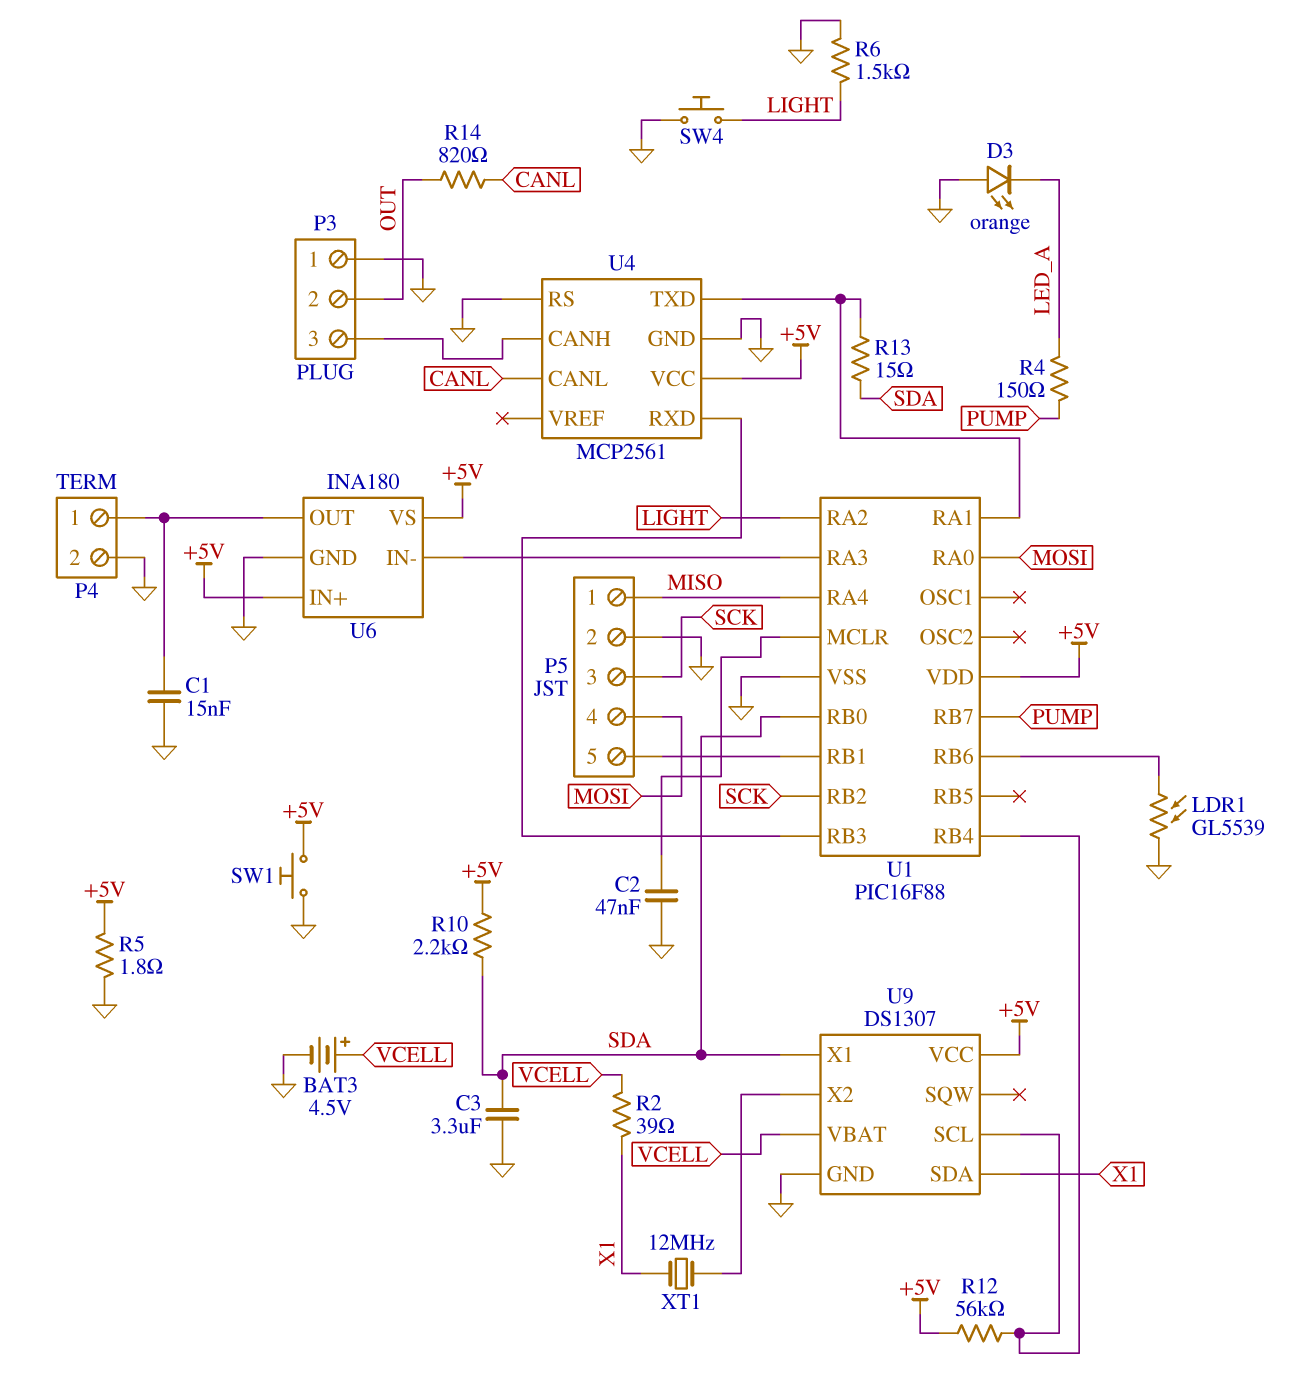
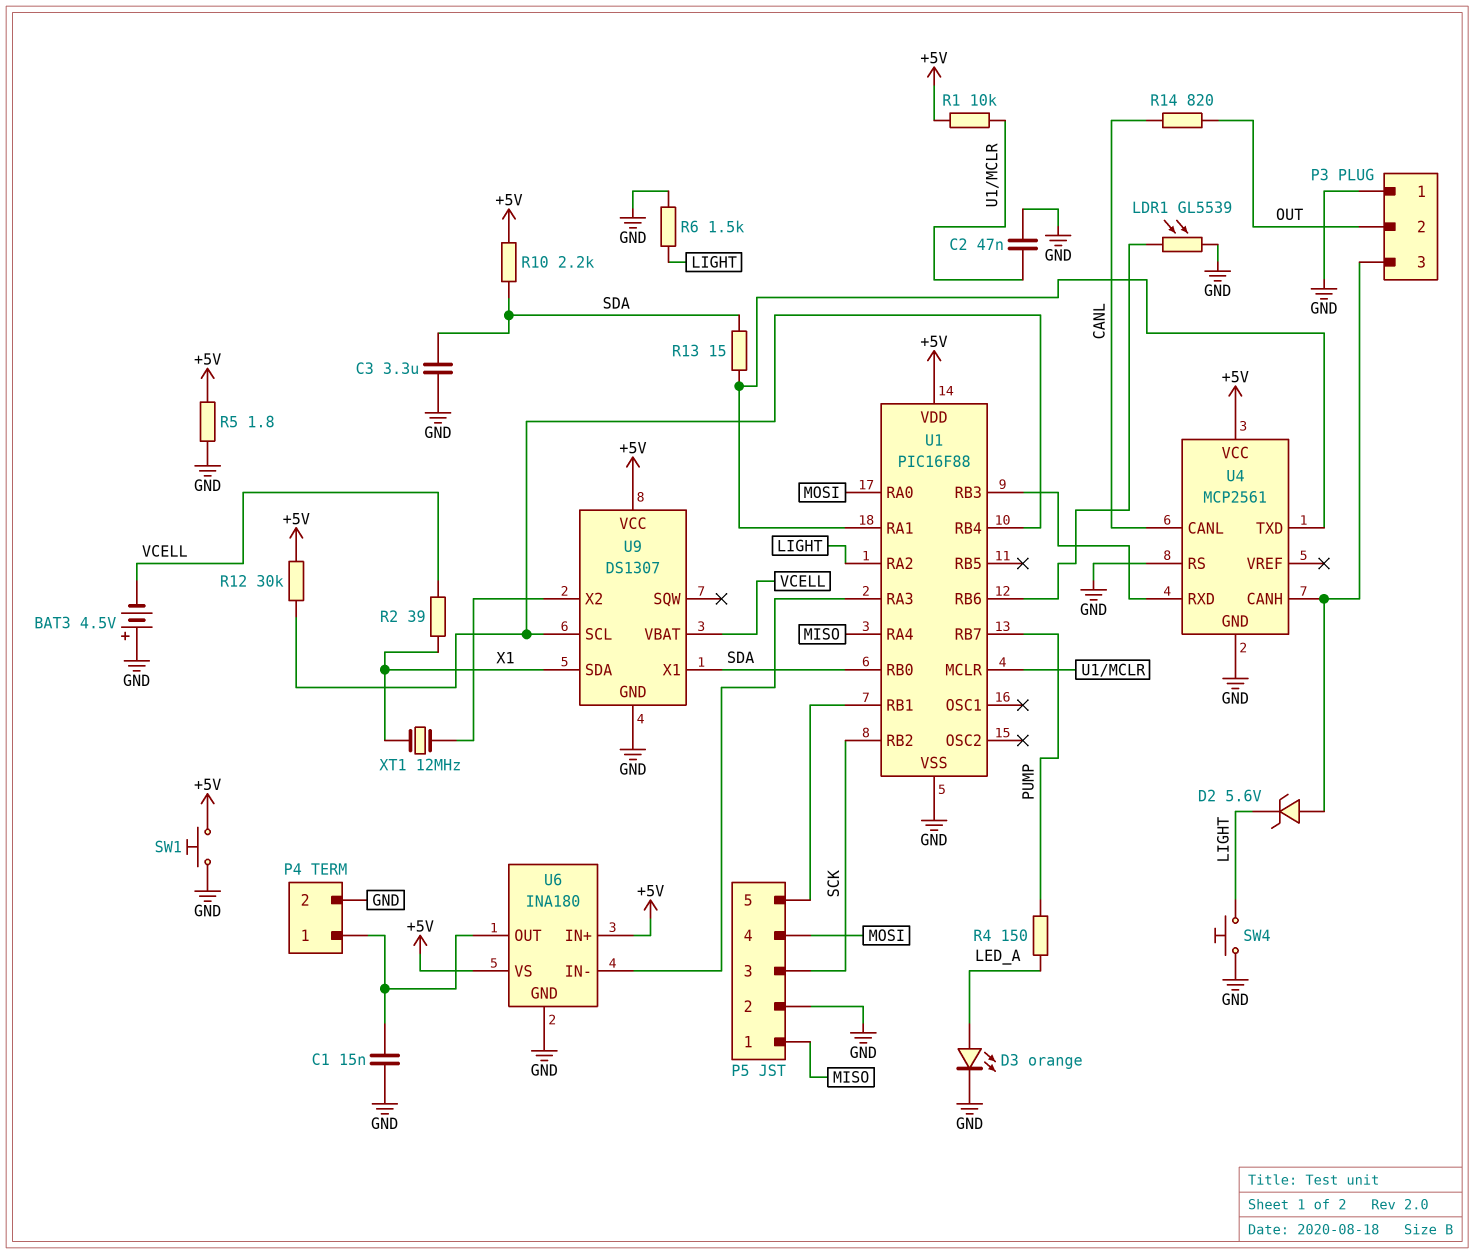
BAT3: 4.5V (plus VCELL, minus GND) -> 4.5V (plus GND, minus VCELL)
D2: none -> zener 5.6V (A P3/3, K LIGHT)
D3: LED orange (A GND, K LED_A) -> LED orange (A LED_A, K GND)
R1: none -> 10k (+5V, U1/MCLR)
R12: 56k (+5V, U1/RB4) -> 30k (+5V, U1/RB4)

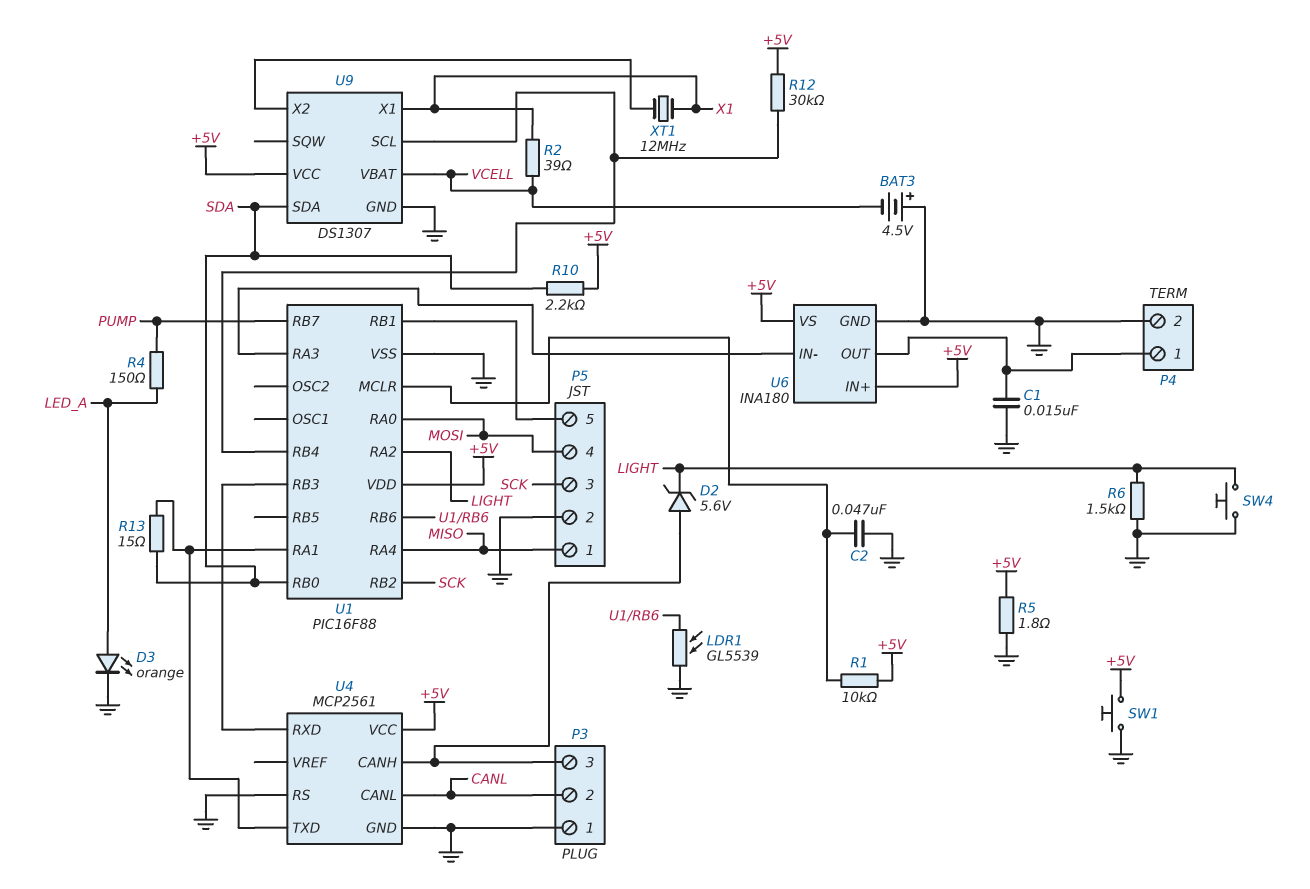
C3: 3.3uF (GND, SDA) -> none
P3 pin 2: OUT -> CANL
R14: 820 (CANL, OUT) -> none
U9 pin SDA: X1 -> SDA
U9 pin X1: SDA -> X1

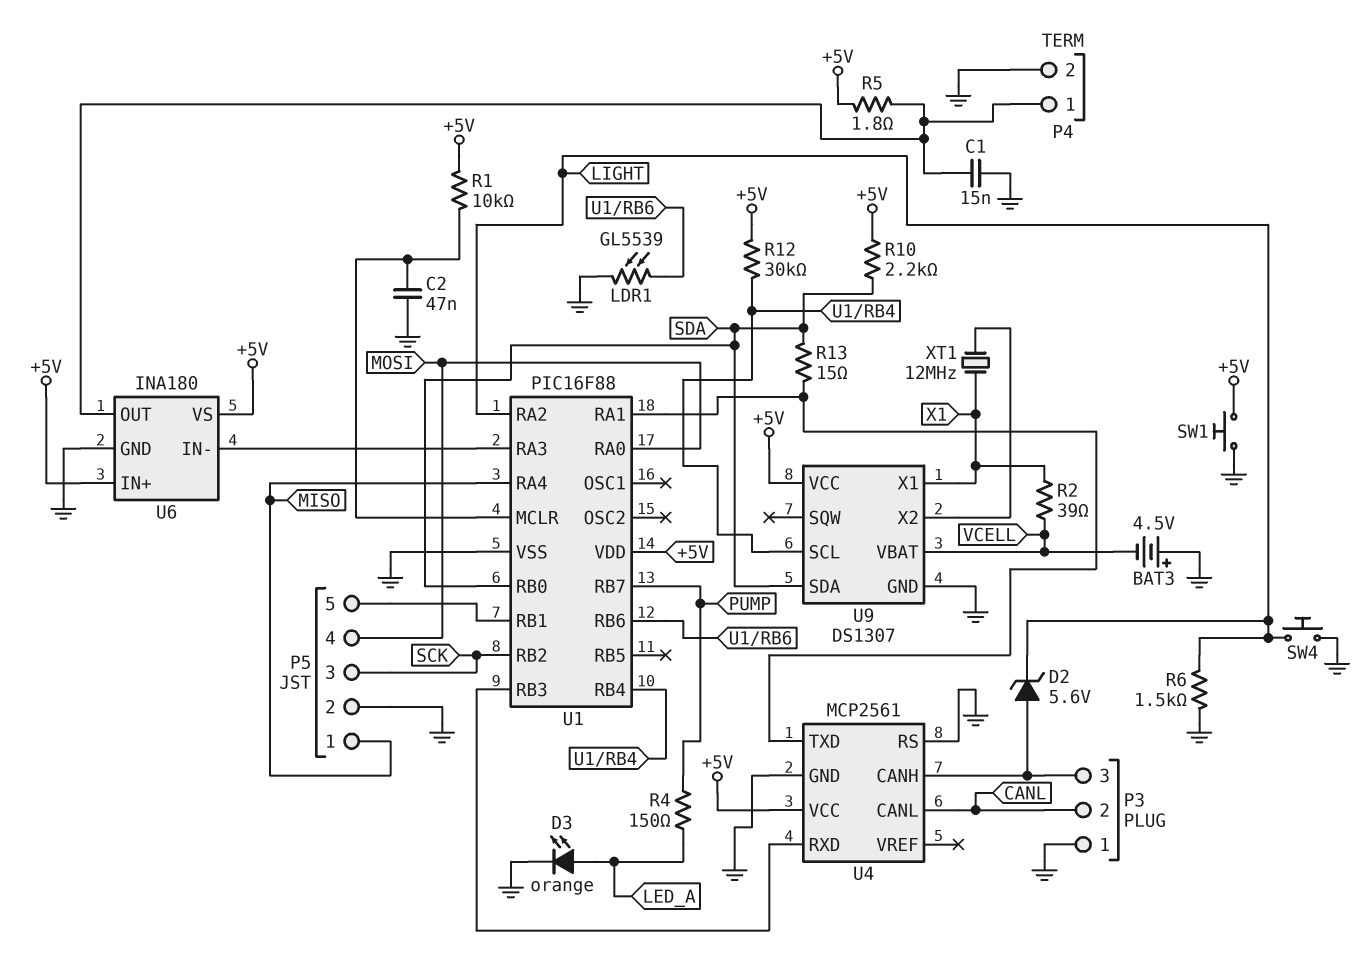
R5: 1.8 (+5V, GND) -> 1.8 (+5V, P4/1)

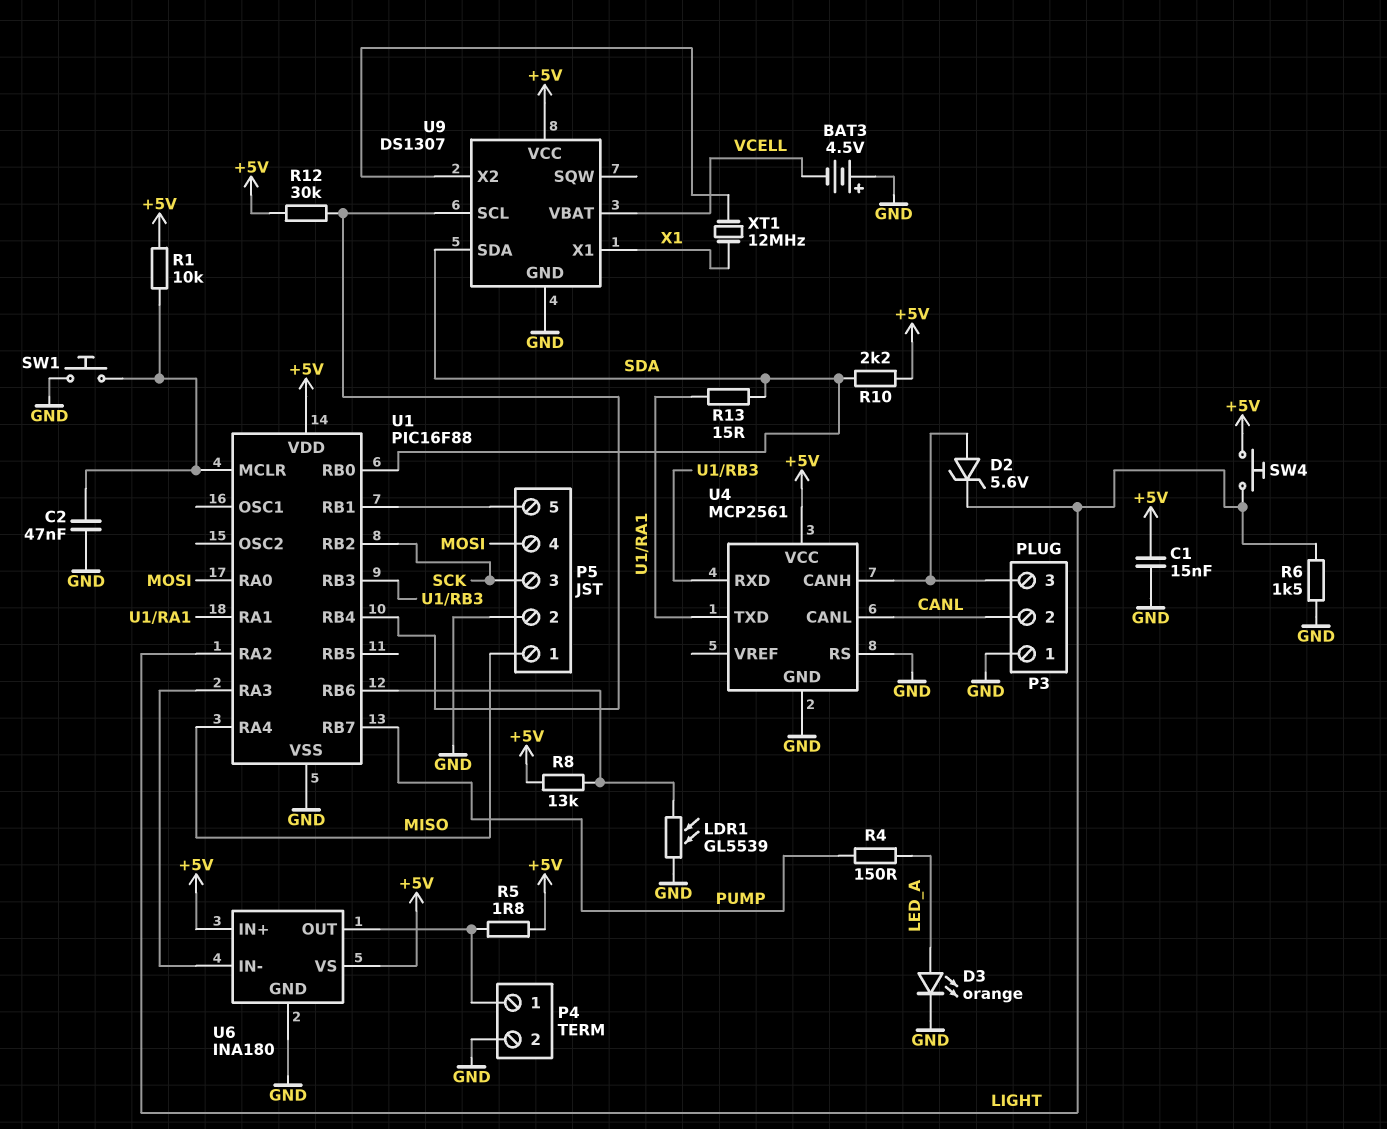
C1: 15nF (GND, P4/1) -> 15nF (+5V, GND)
R2: 39 (VCELL, X1) -> none
R8: none -> 13k (+5V, U1/RB6)
SW1: button (+5V, GND) -> button (GND, U1/MCLR)
SW4: button (GND, LIGHT) -> button (+5V, LIGHT)

